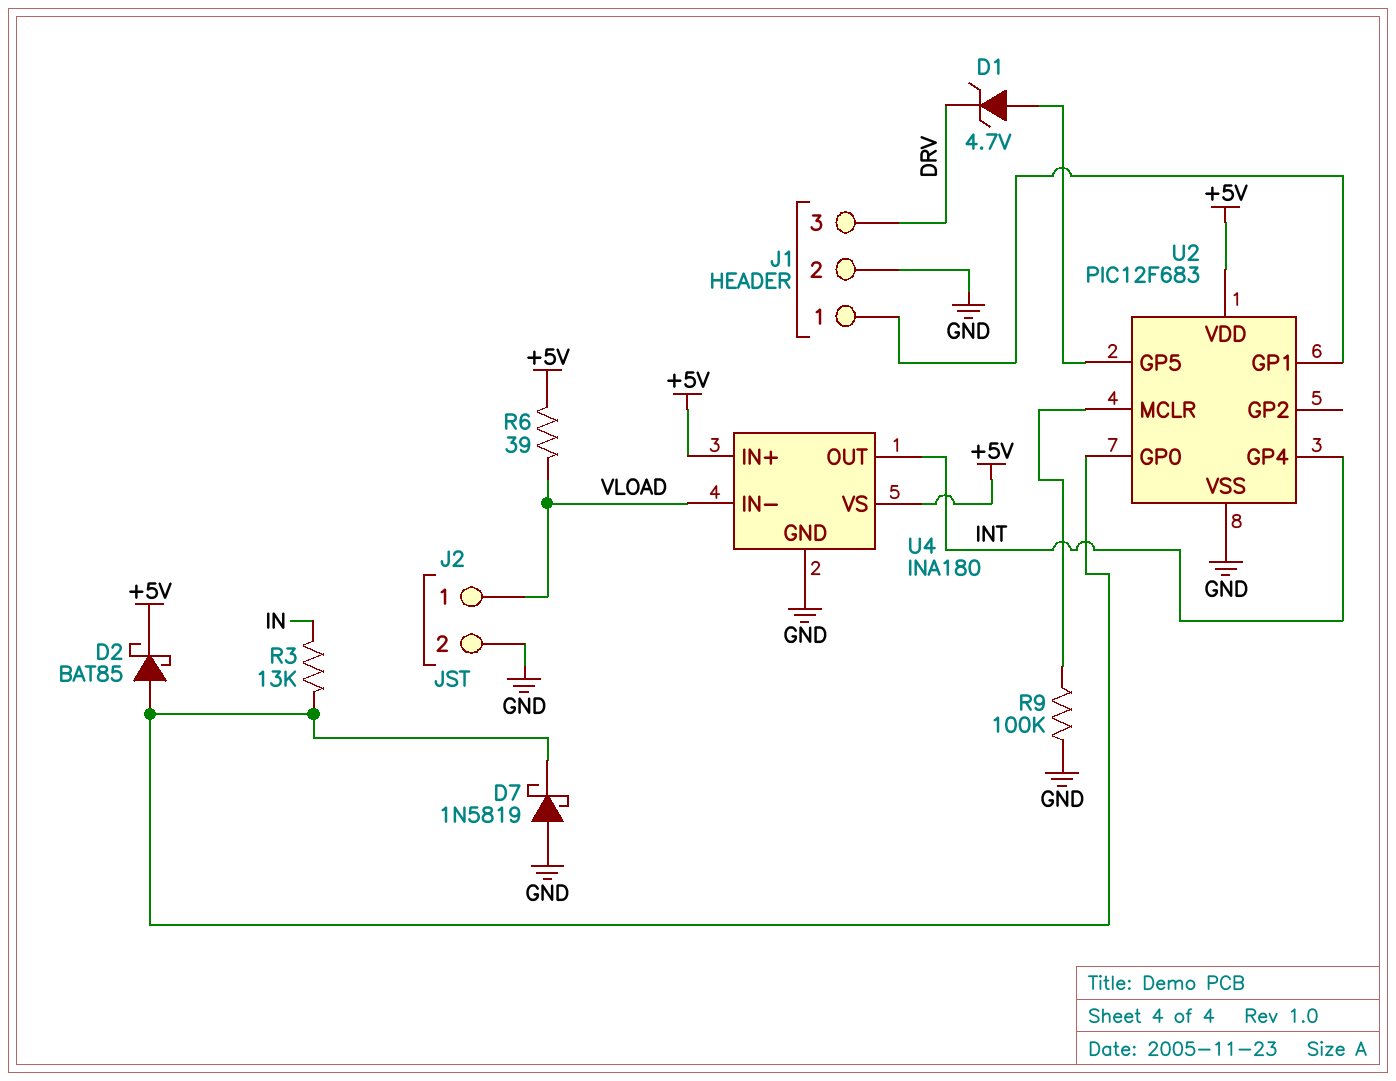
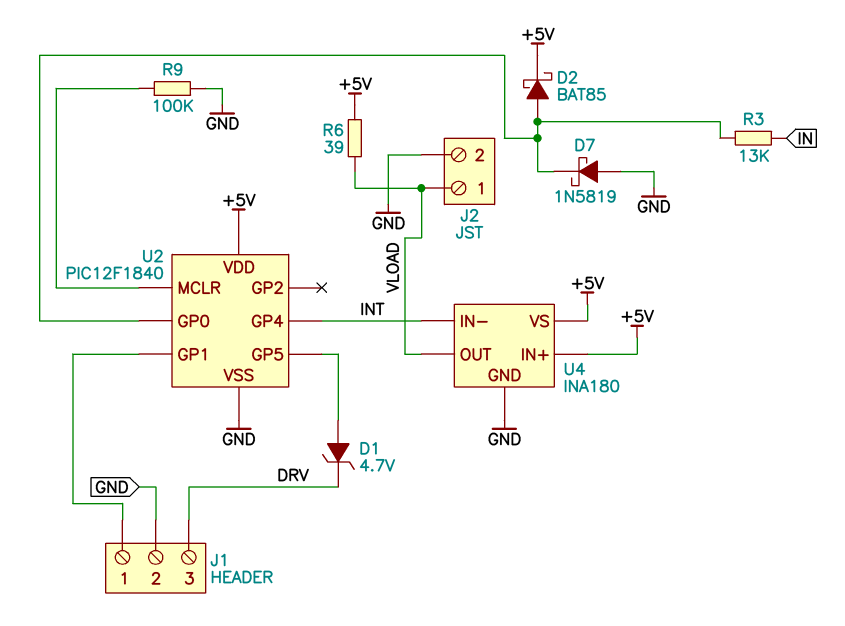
U2: PIC12F683 -> PIC12F1840
U4 pin IN-: VLOAD -> INT
U4 pin OUT: INT -> VLOAD

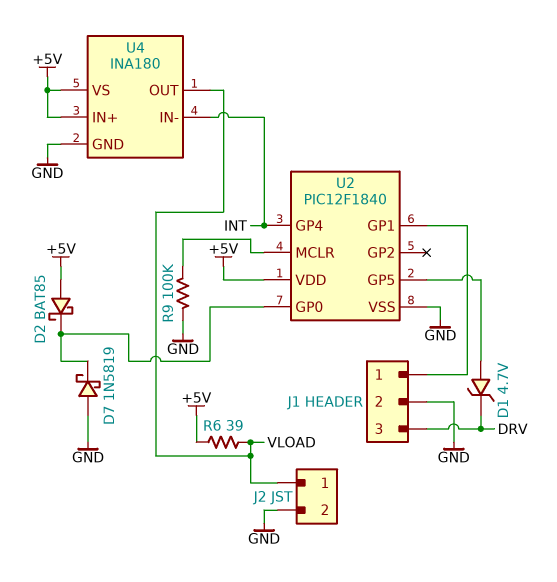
D2: schottky BAT85 (A U2/GP0, K +5V) -> schottky BAT85 (A +5V, K U2/GP0)
R3: 13k (IN, U2/GP0) -> none

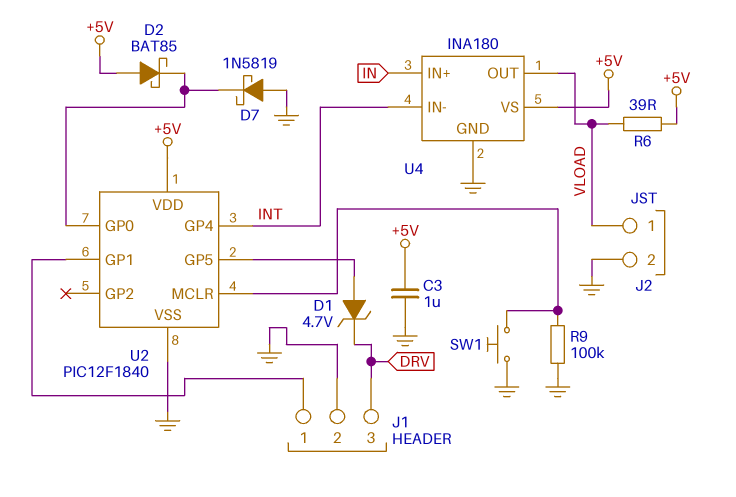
C3: none -> 1uF (+5V, GND)
SW1: none -> button (GND, U2/MCLR)
U4 pin IN+: +5V -> IN

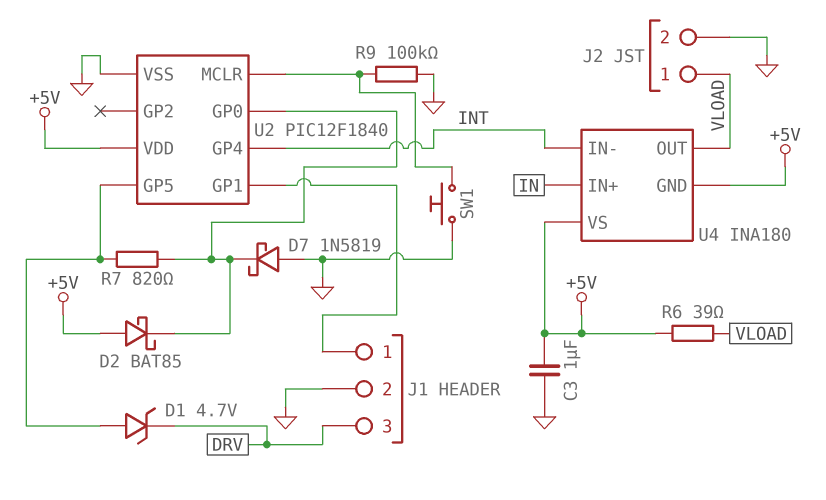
R7: none -> 820 (U2/GP0, U2/GP5)
U4 pin GND: GND -> +5V

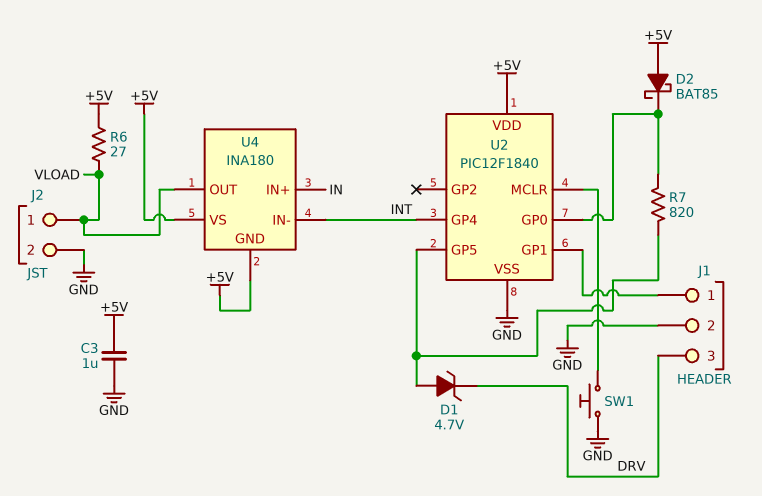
D7: schottky 1N5819 (A GND, K U2/GP0) -> none
R6: 39 (+5V, VLOAD) -> 27 (+5V, VLOAD)
R9: 100k (GND, U2/MCLR) -> none

